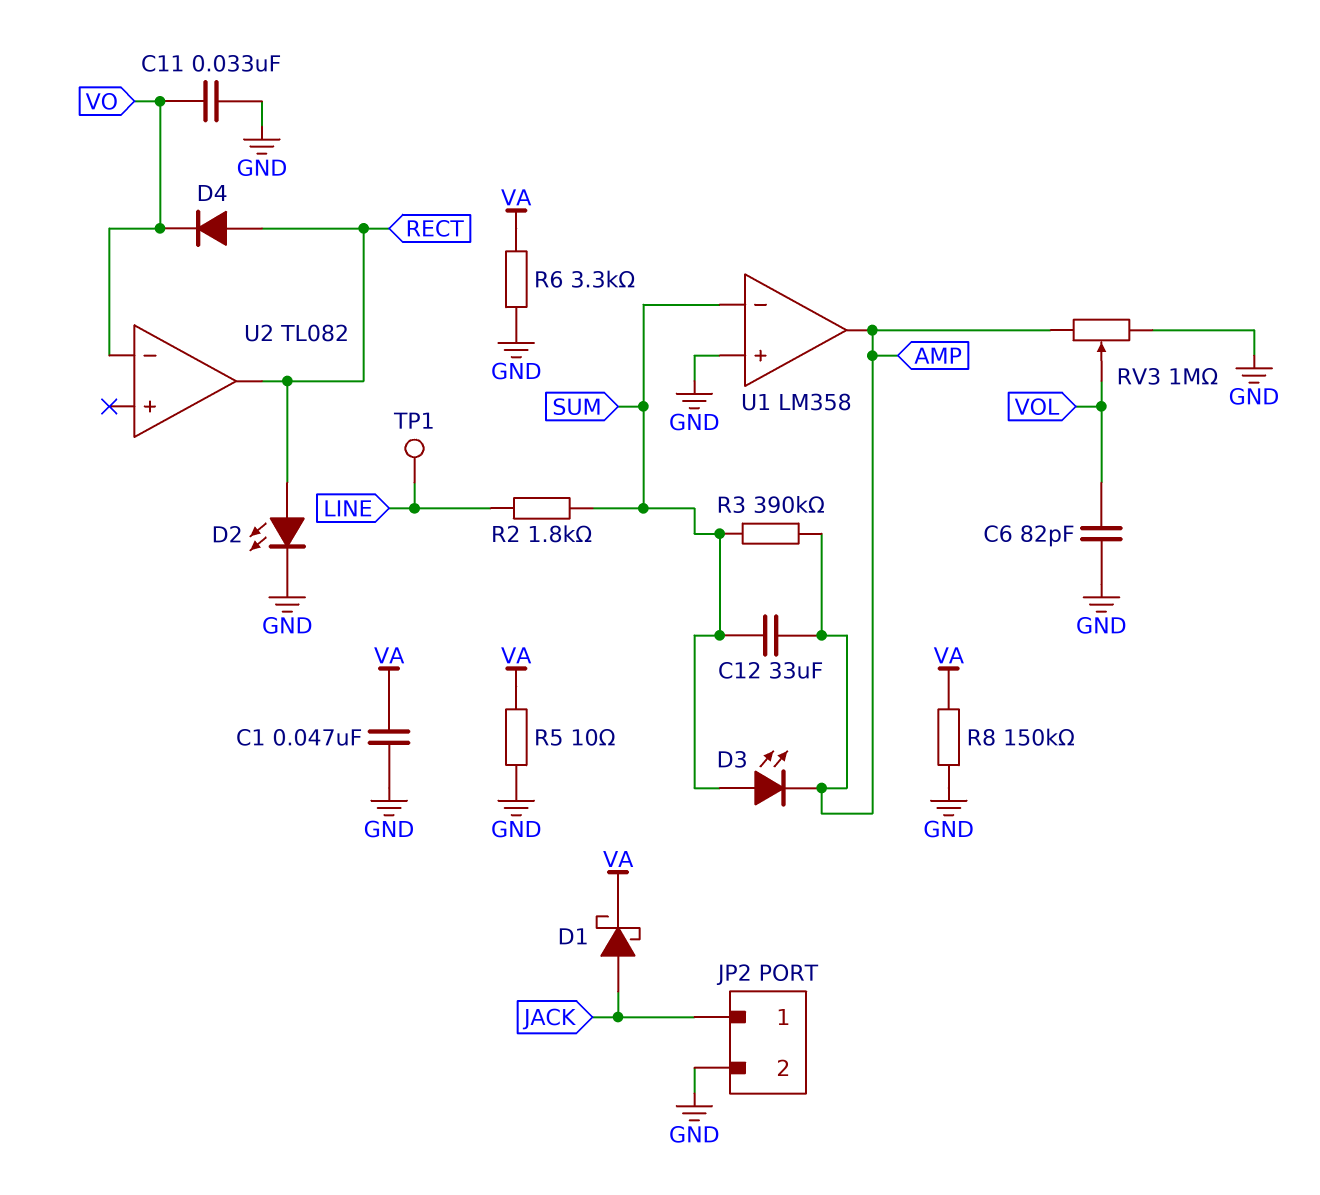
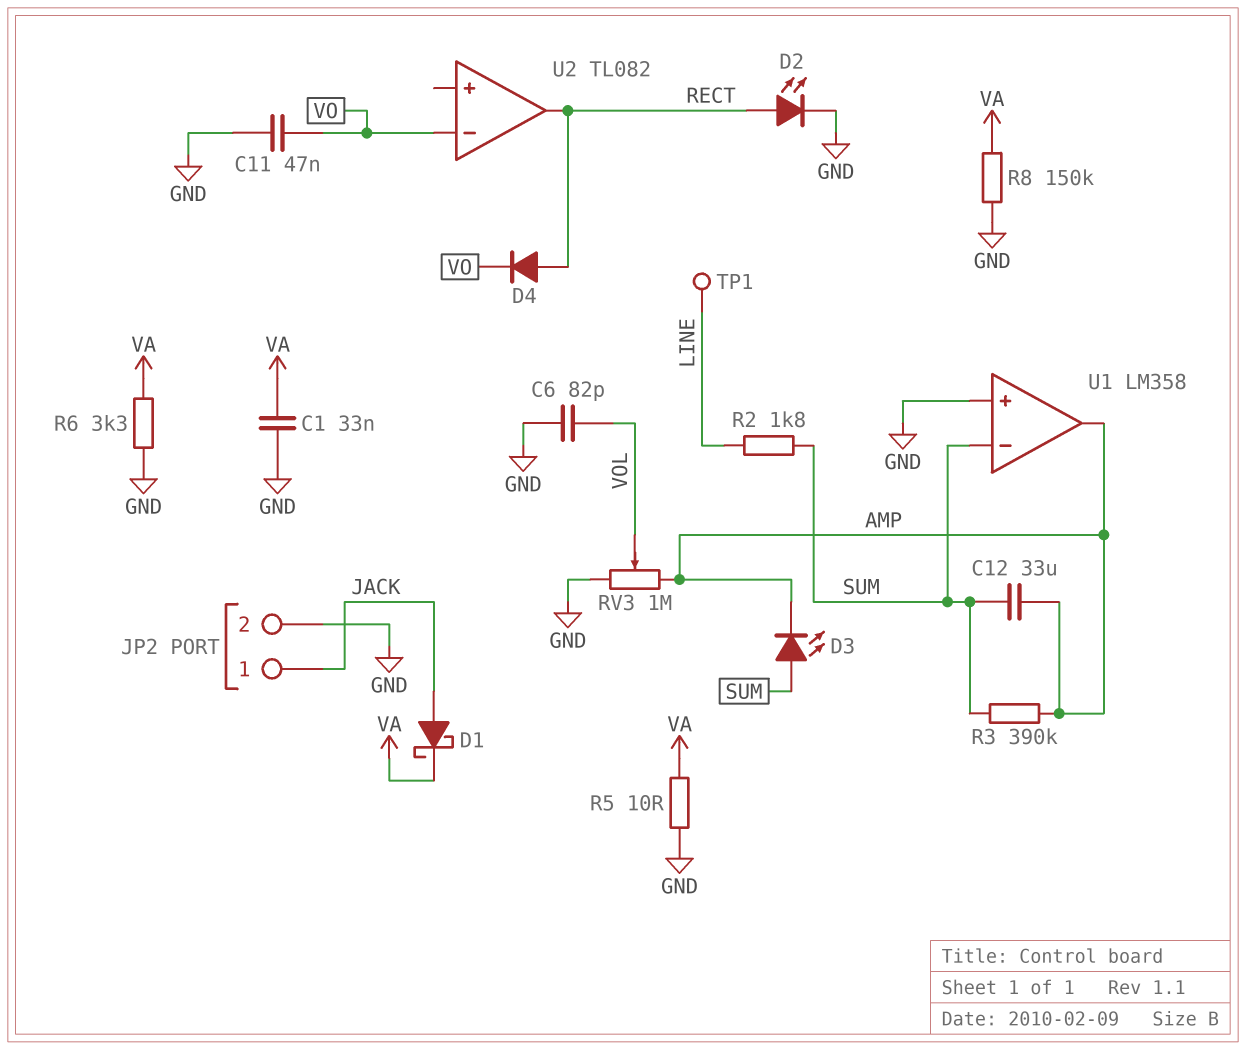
C1: 47nF (GND, VA) -> 33nF (GND, VA)
C11: 33nF (GND, VO) -> 47nF (GND, VO)

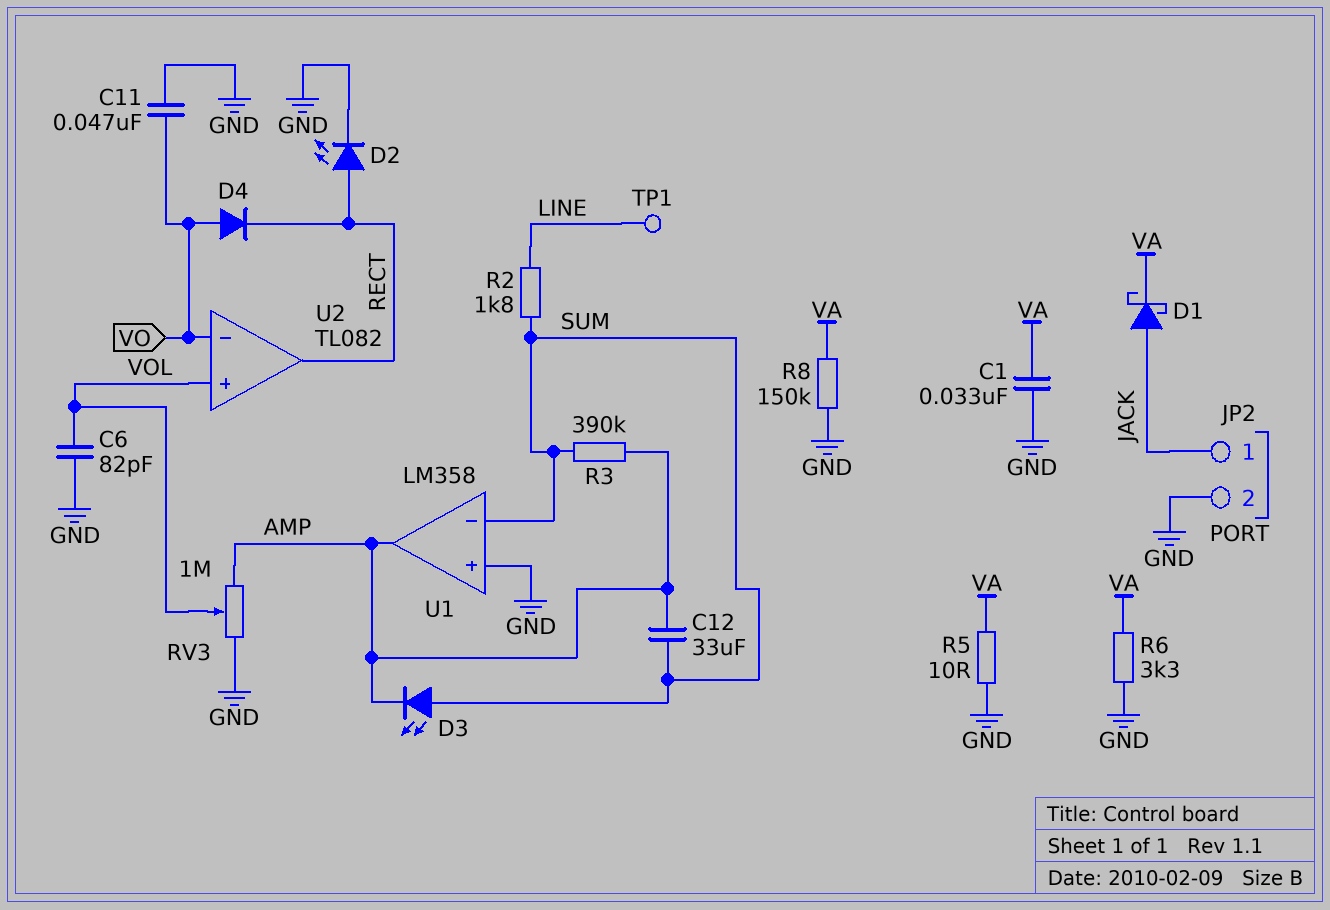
D4: diode (A RECT, K VO) -> diode (A VO, K RECT)
U2 pin in+: none -> VOL

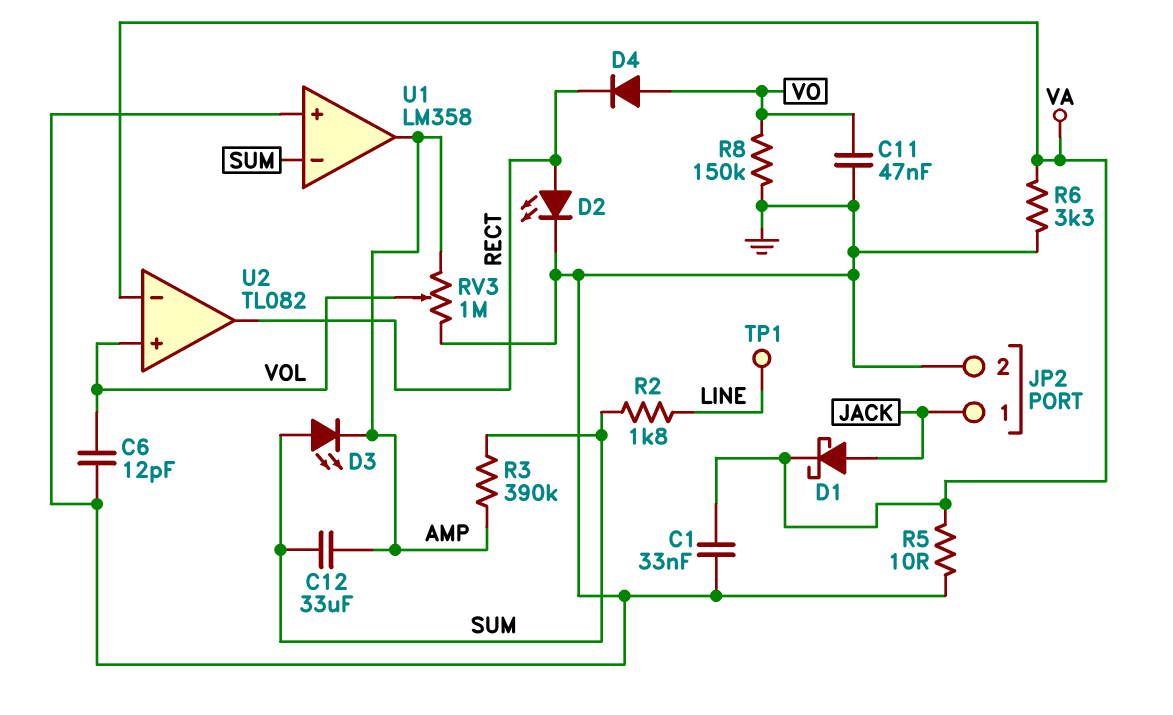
C6: 82pF (GND, VOL) -> 12pF (GND, VOL)
R8: 150k (GND, VA) -> 150k (GND, VO)
U2 pin in-: VO -> VA

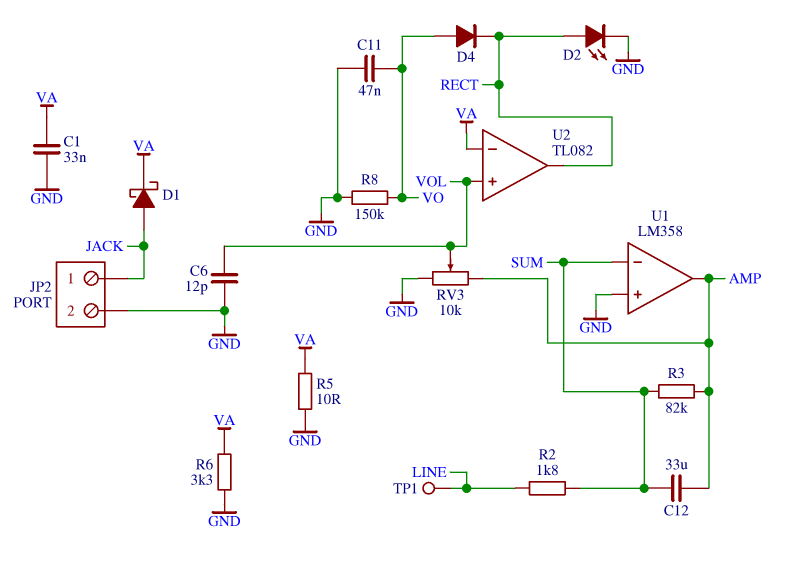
D3: LED (A SUM, K AMP) -> none
R3: 390k (AMP, SUM) -> 82k (AMP, SUM)
RV3: 1M (AMP, GND, wiper VOL) -> 10k (AMP, GND, wiper VOL)

